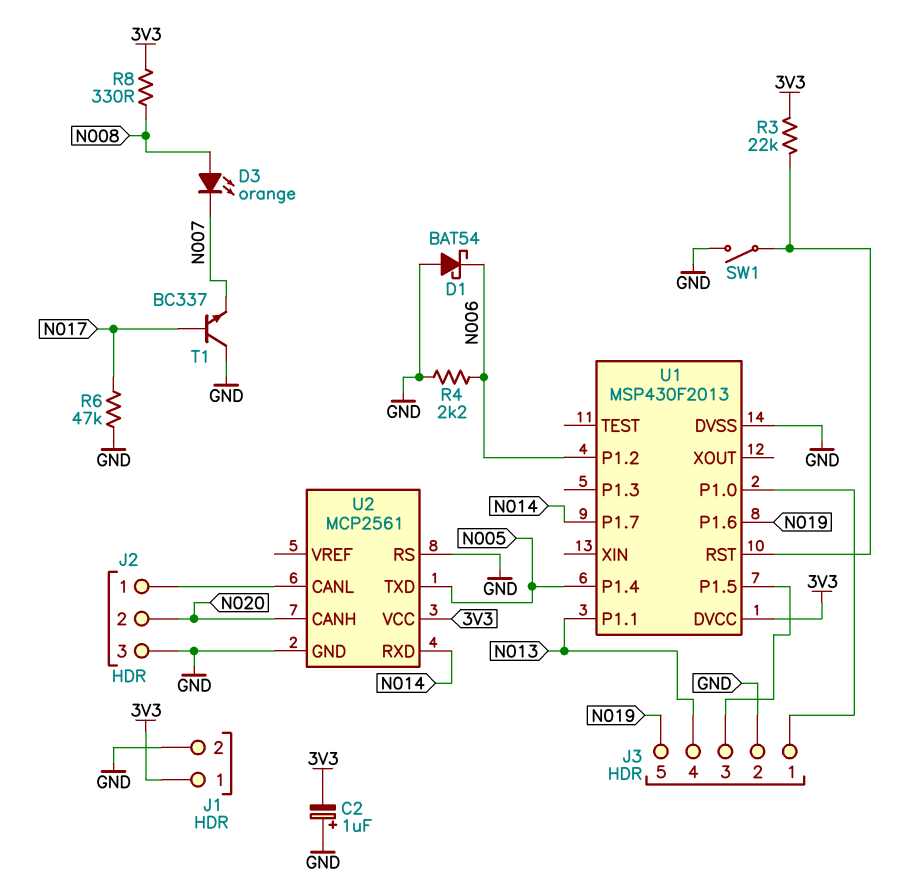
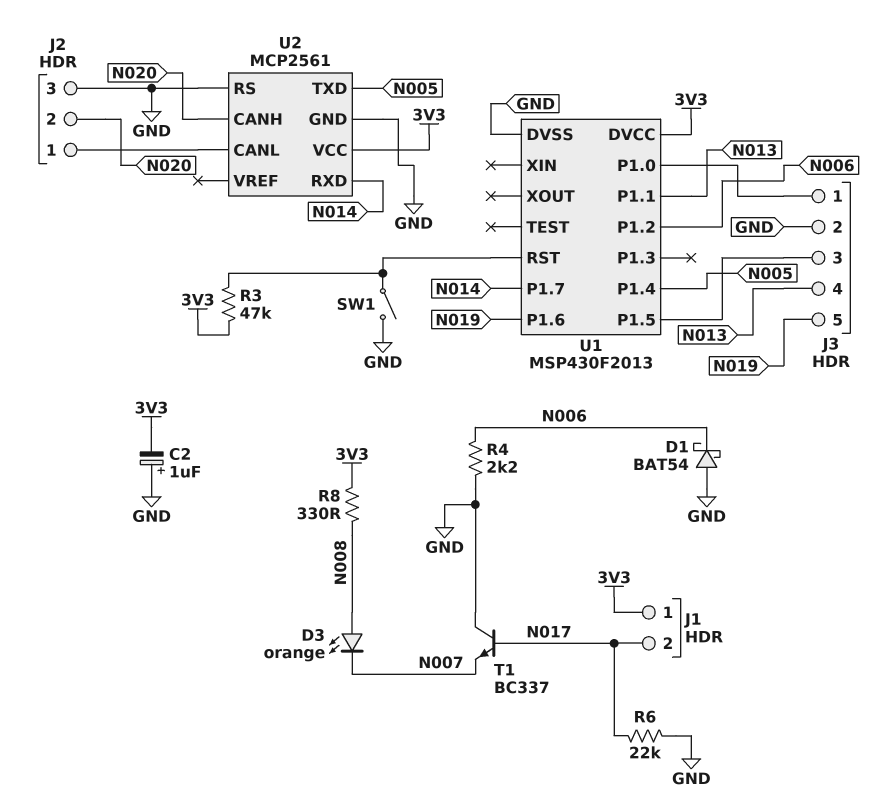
J1 pin 2: GND -> N017
R3: 22k (3V3, U1/RST) -> 47k (3V3, U1/RST)
R6: 47k (GND, N017) -> 22k (GND, N017)

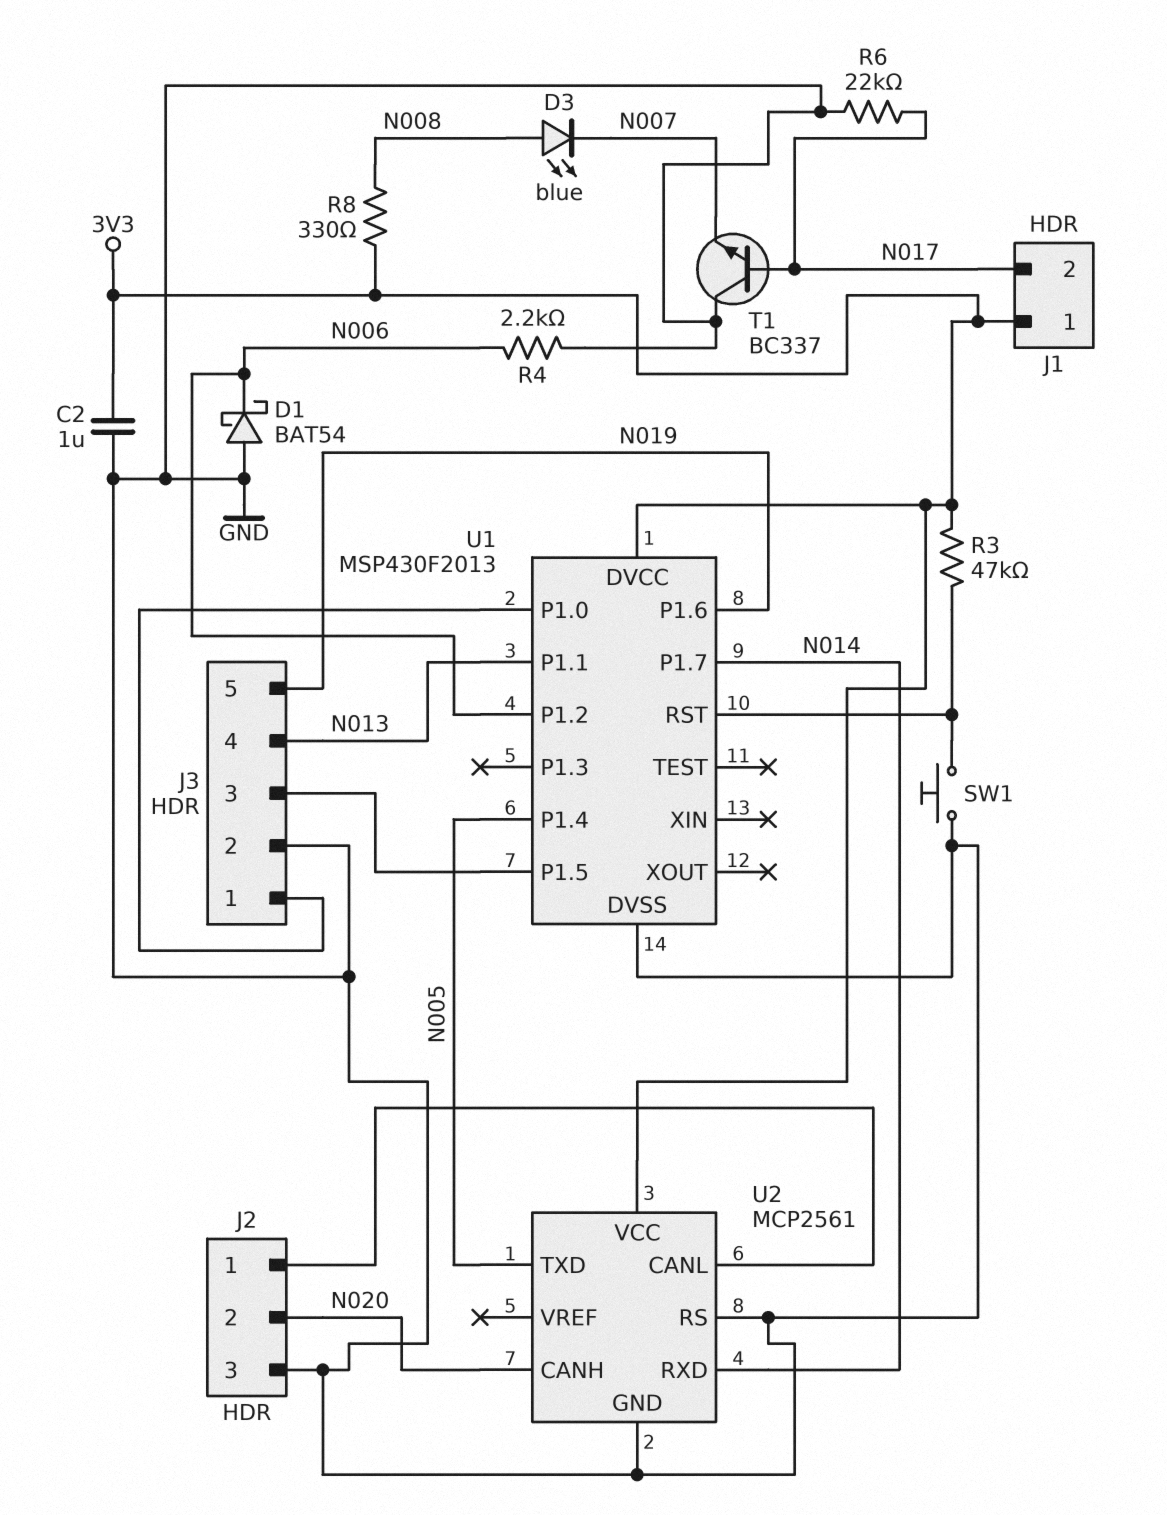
C2: 1uF (plus GND, minus 3V3) -> 1uF (3V3, GND)
D3: LED orange (A N008, K N007) -> LED blue (A N008, K N007)
SW1: switch (GND, U1/RST) -> button (GND, U1/RST)

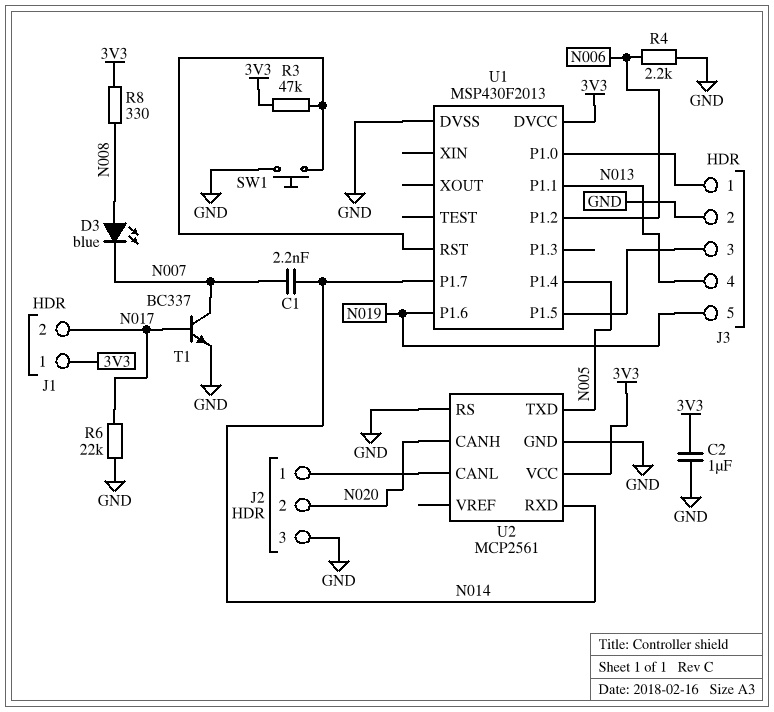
C1: none -> 2.2nF (N007, N014)
D1: schottky BAT54 (A GND, K N006) -> none
T1: NPN BC337 (B N017, C GND, E N007) -> NPN BC337 (B N017, C N007, E GND)

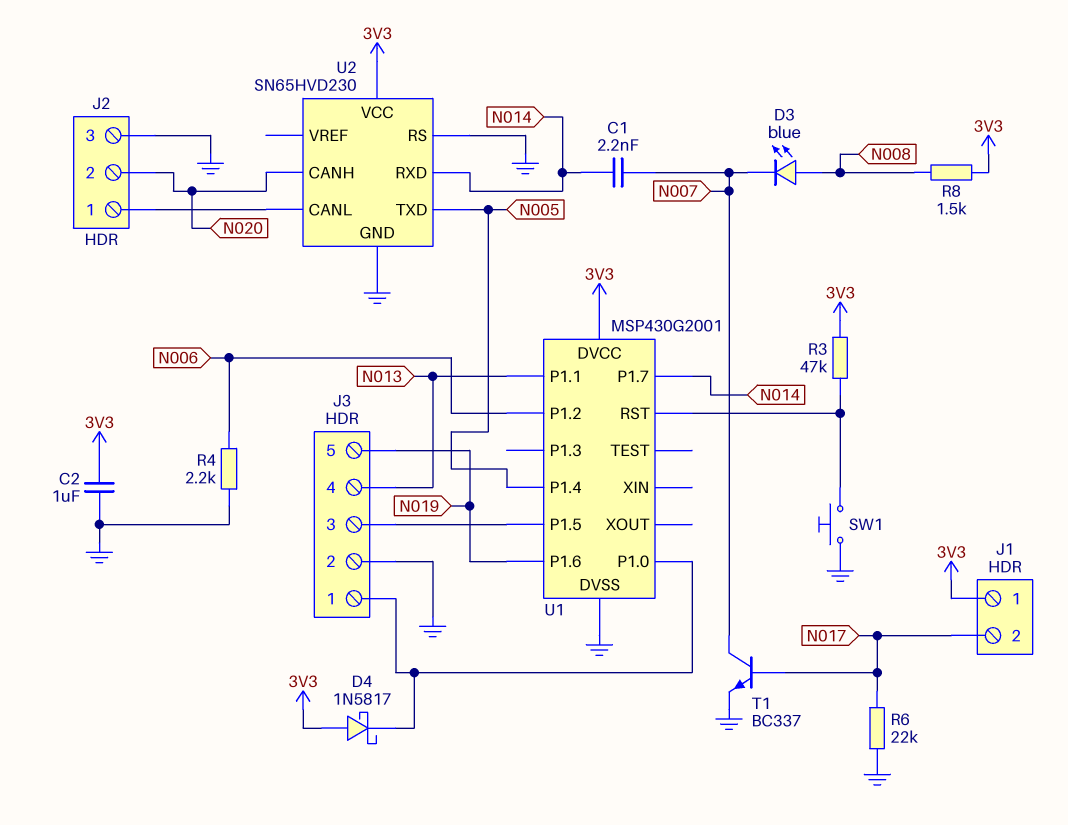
D4: none -> schottky 1N5817 (A 3V3, K J3/1)
R8: 330 (3V3, N008) -> 1.5k (3V3, N008)
U1: MSP430F2013 -> MSP430G2001
U2: MCP2561 -> SN65HVD230

